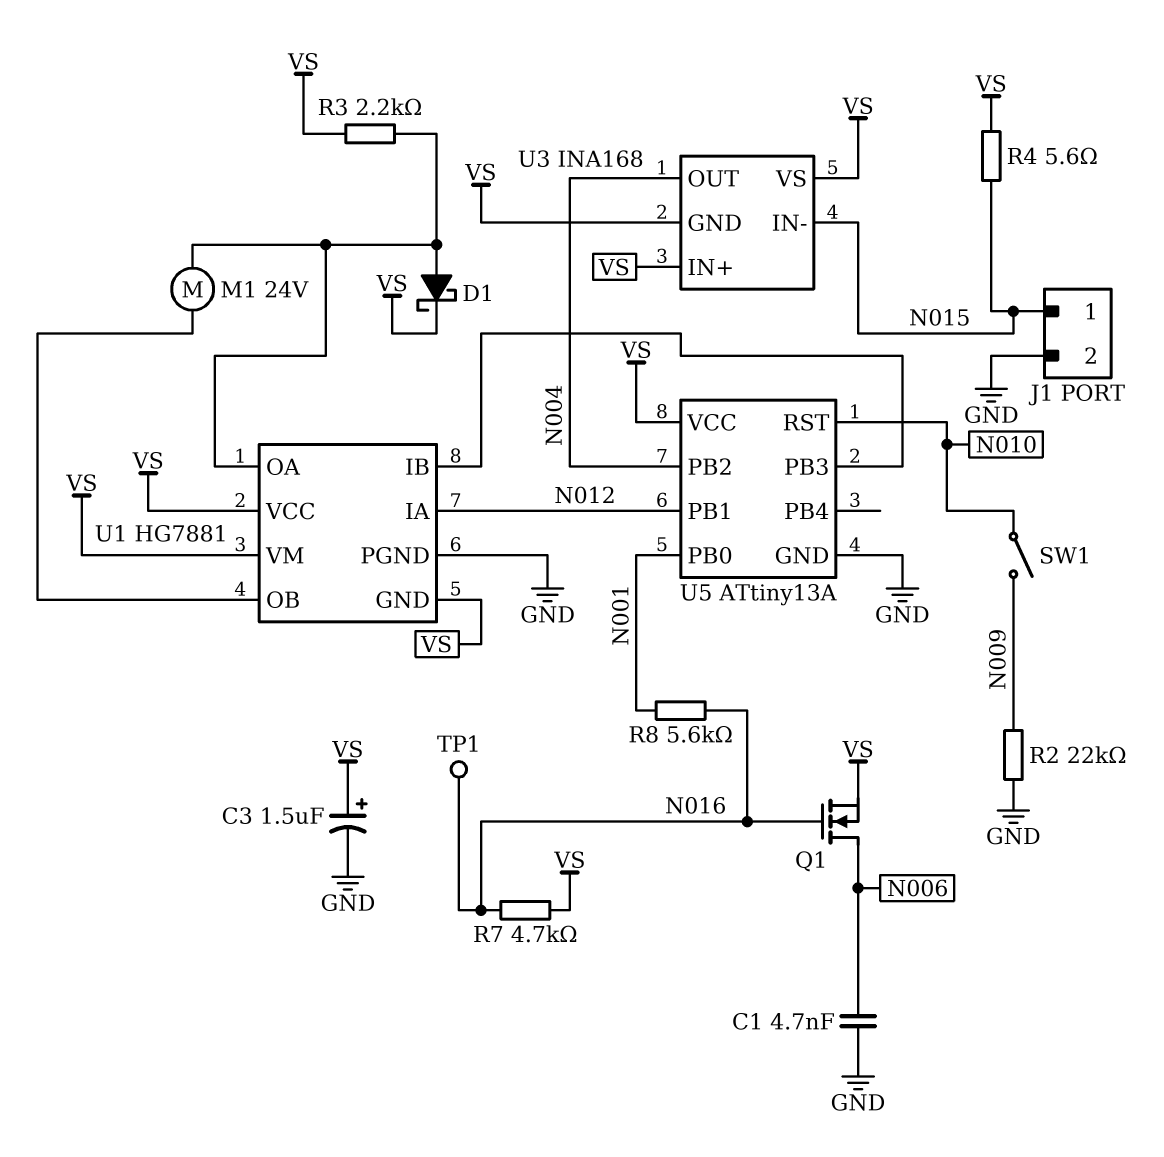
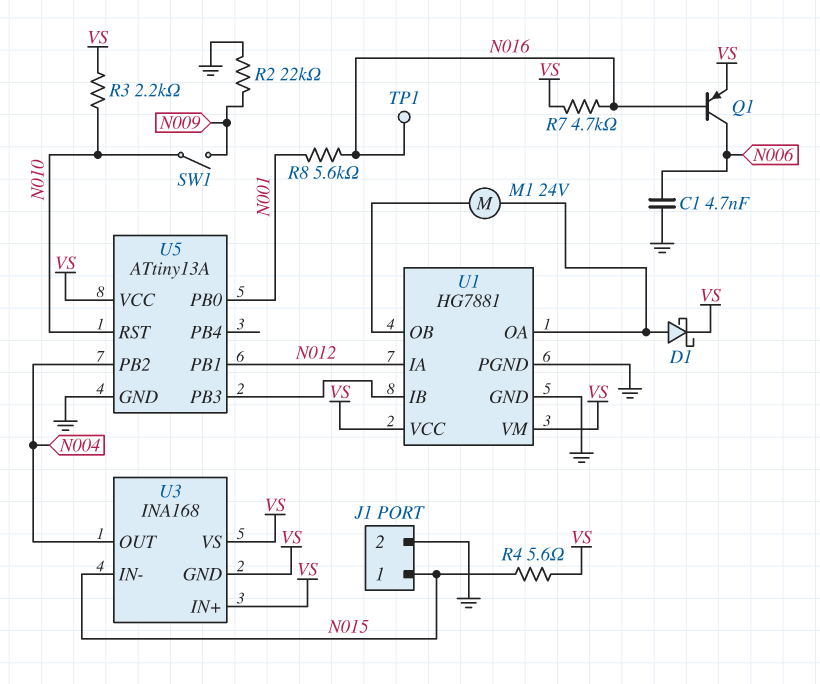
C3: 1.5uF (plus VS, minus GND) -> none
Q1: NMOS (G N016, D N006, S VS) -> PNP (B N016, C N006, E VS)
R3: 2.2k (U1/OA, VS) -> 2.2k (N010, VS)
U1 pin GND: VS -> GND

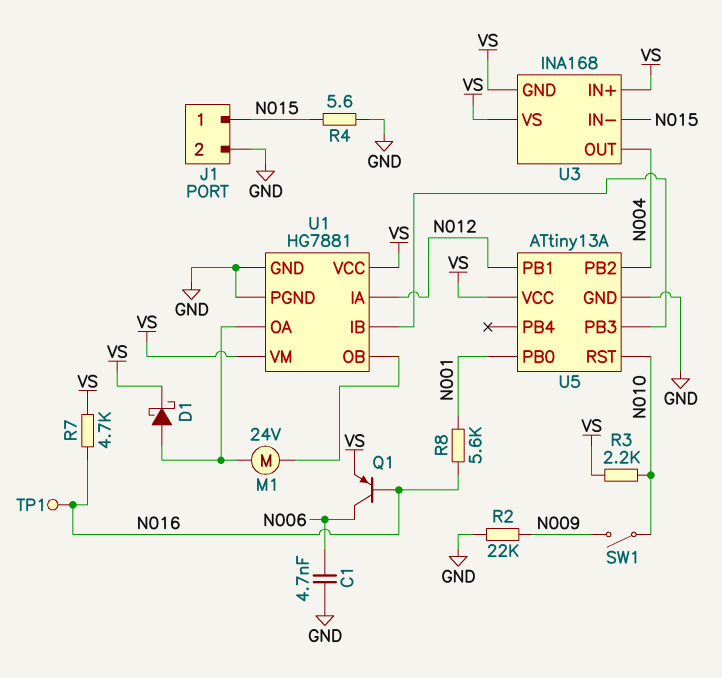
R4: 5.6 (N015, VS) -> 5.6 (GND, N015)

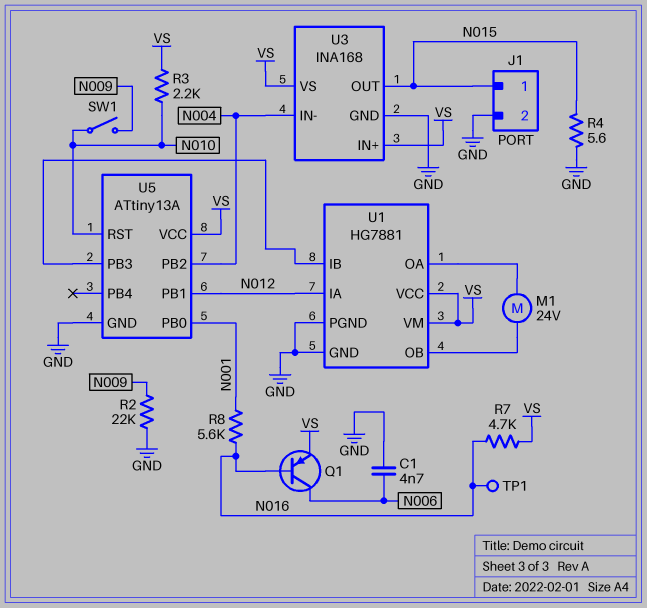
D1: schottky (A U1/OA, K VS) -> none
U3 pin GND: VS -> GND
U3 pin IN-: N015 -> N004
U3 pin OUT: N004 -> N015

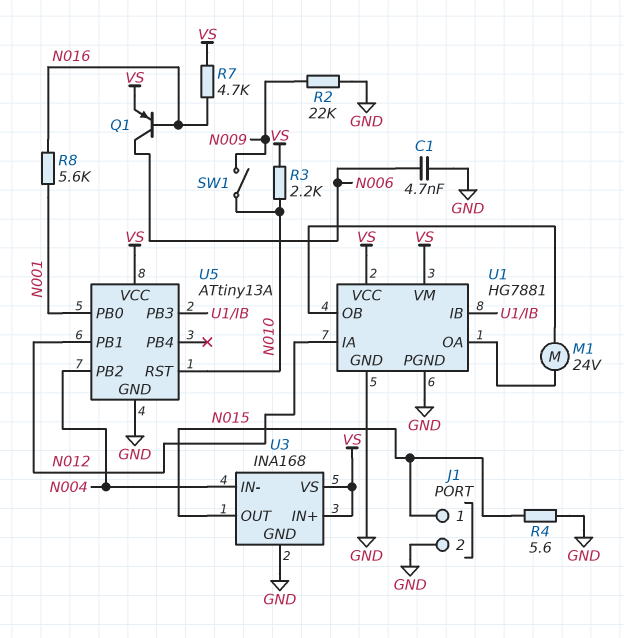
TP1: test point (N016) -> none

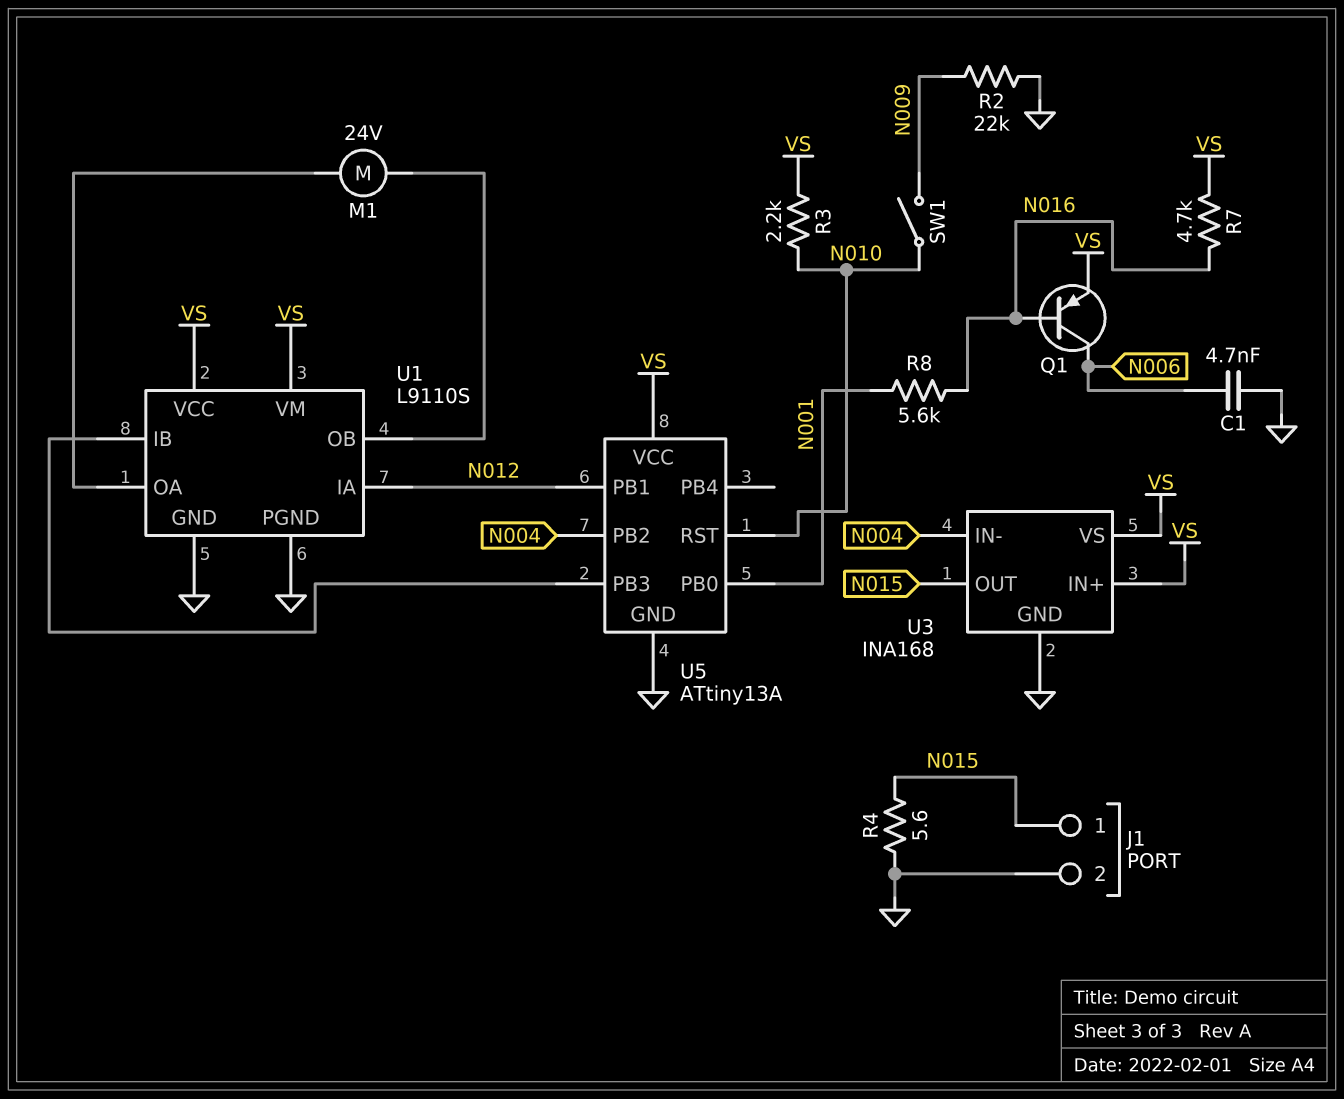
U1: HG7881 -> L9110S

